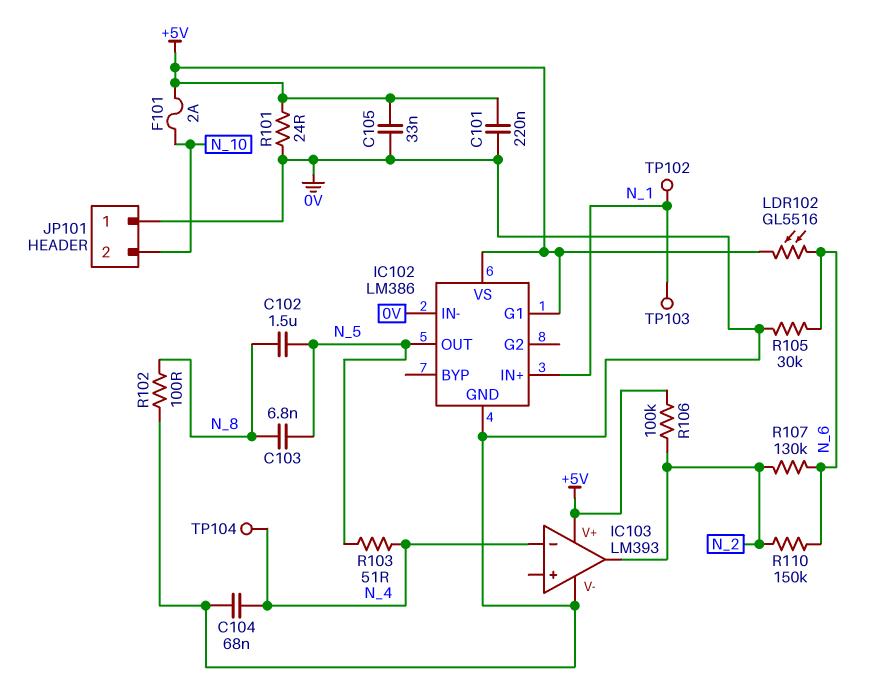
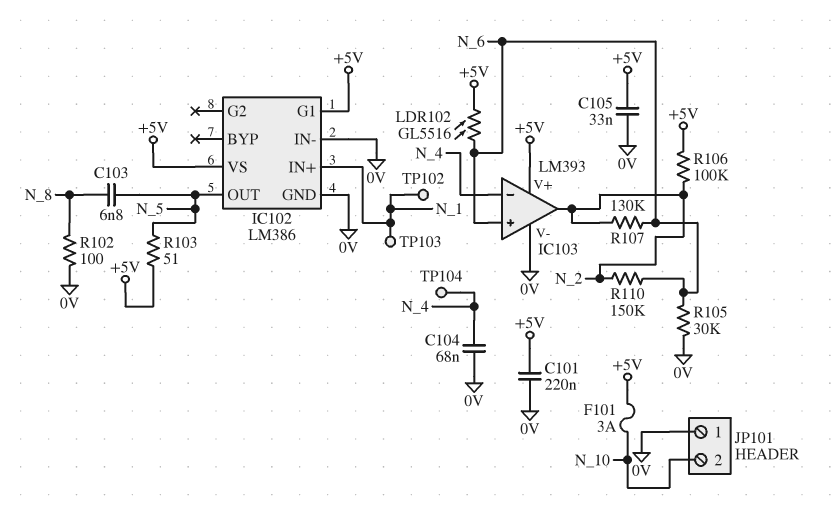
C102: 1.5uF (N_5, N_8) -> none
F101: 2A (+5V, N_10) -> 3A (+5V, N_10)
IC103 pin in+: none -> N_6
R101: 24 (+5V, 0V) -> none
R103: 51 (N_4, N_5) -> 51 (+5V, N_5)

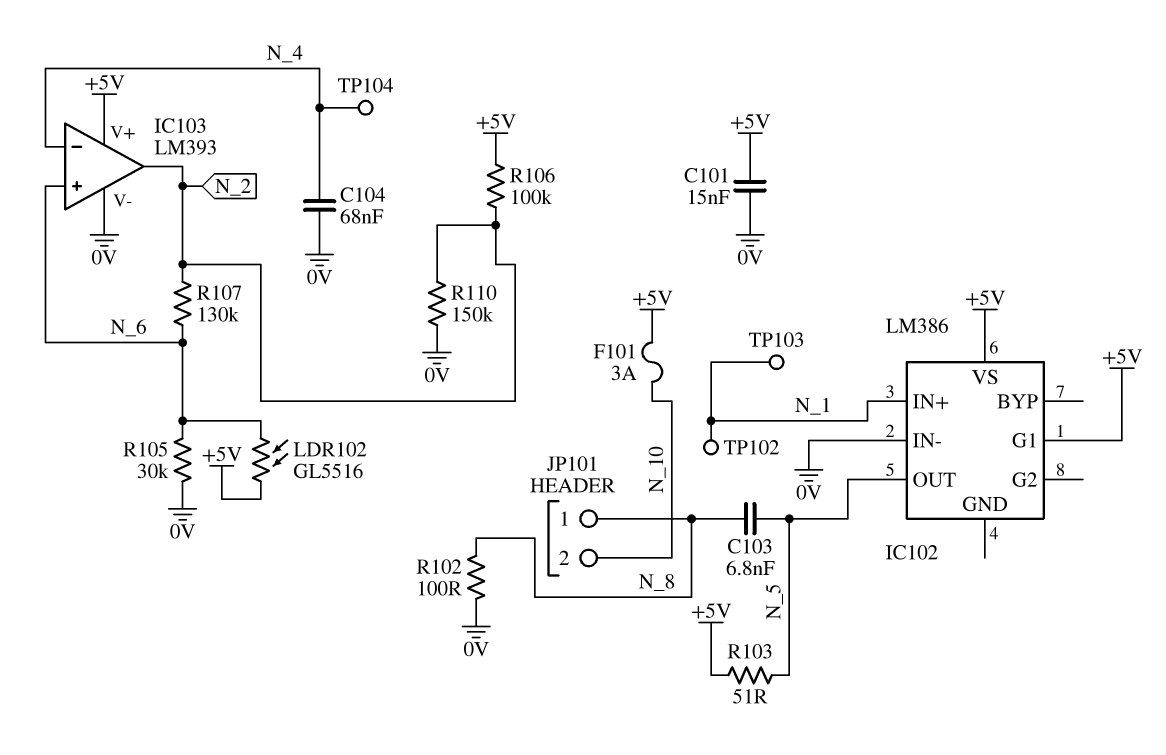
C101: 220nF (+5V, 0V) -> 15nF (+5V, 0V)
C105: 33nF (+5V, 0V) -> none
IC102 pin GND: 0V -> none
JP101 pin 1: 0V -> N_8
R110: 150k (N_2, N_6) -> 150k (0V, N_2)

